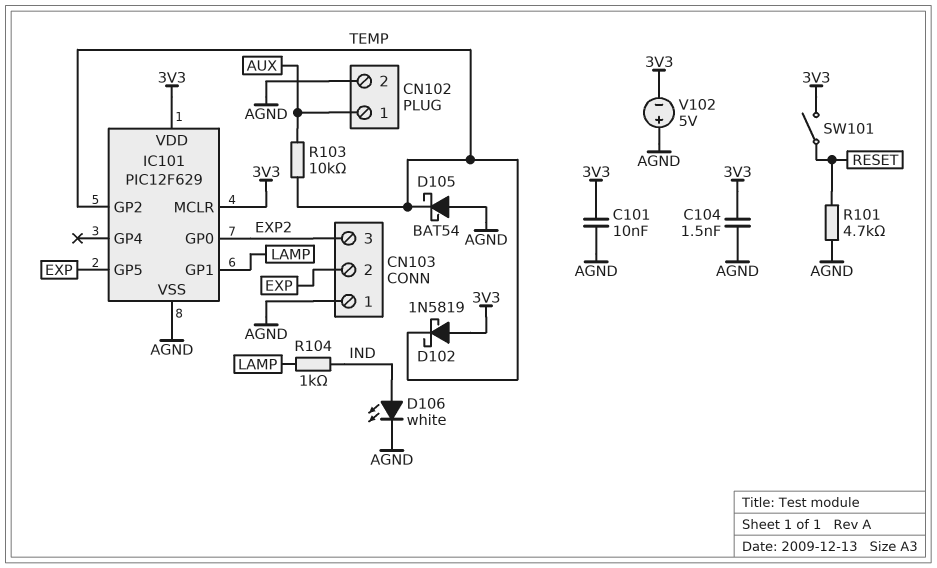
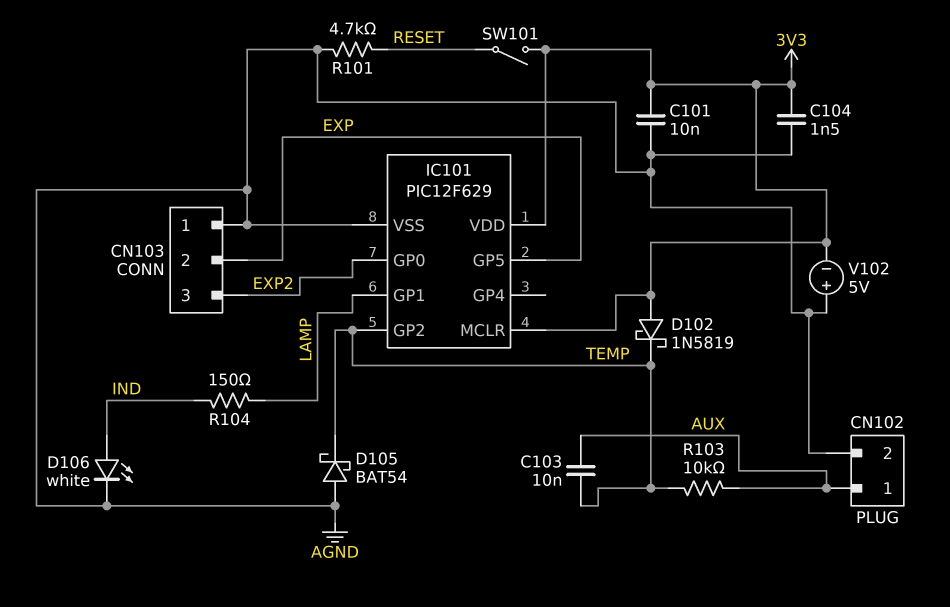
C103: none -> 10nF (AUX, TEMP)
R104: 1k (IND, LAMP) -> 150 (IND, LAMP)

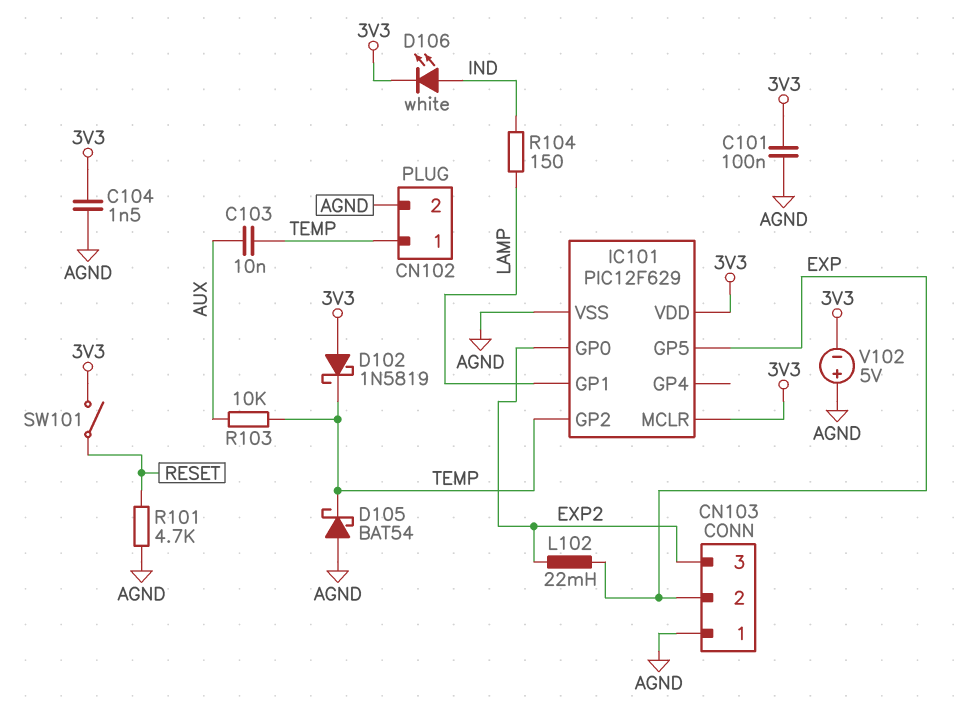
C101: 10nF (3V3, AGND) -> 100nF (3V3, AGND)
CN102 pin 1: AUX -> TEMP
D106: LED white (A IND, K AGND) -> LED white (A IND, K 3V3)
L102: none -> 22mH (EXP, EXP2)

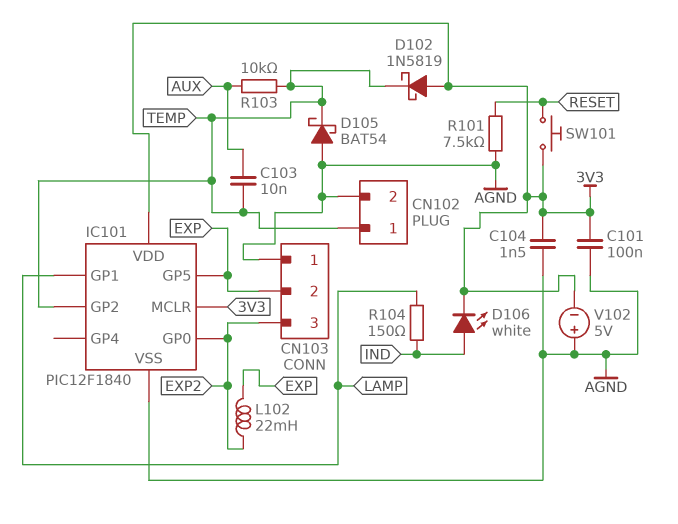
IC101: PIC12F629 -> PIC12F1840
R101: 4.7k (AGND, RESET) -> 7.5k (AGND, RESET)
SW101: switch (3V3, RESET) -> button (3V3, RESET)

